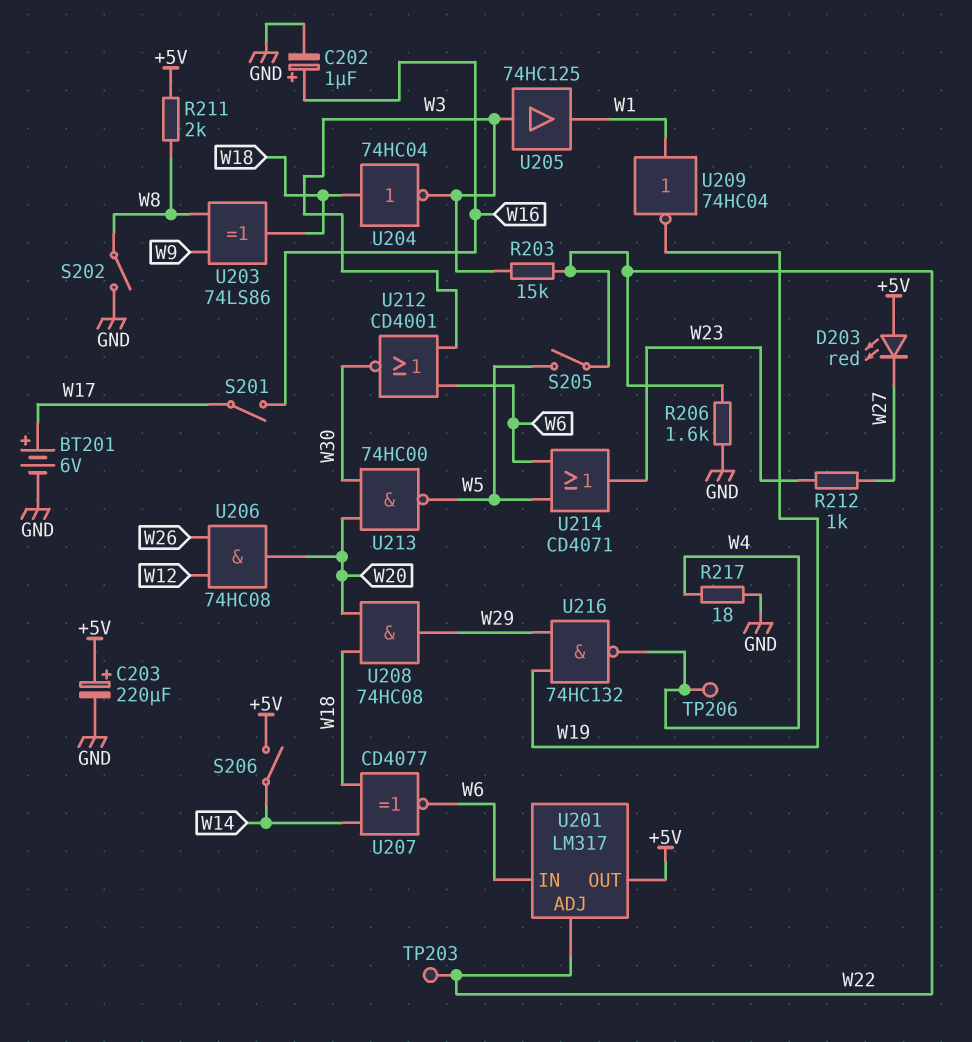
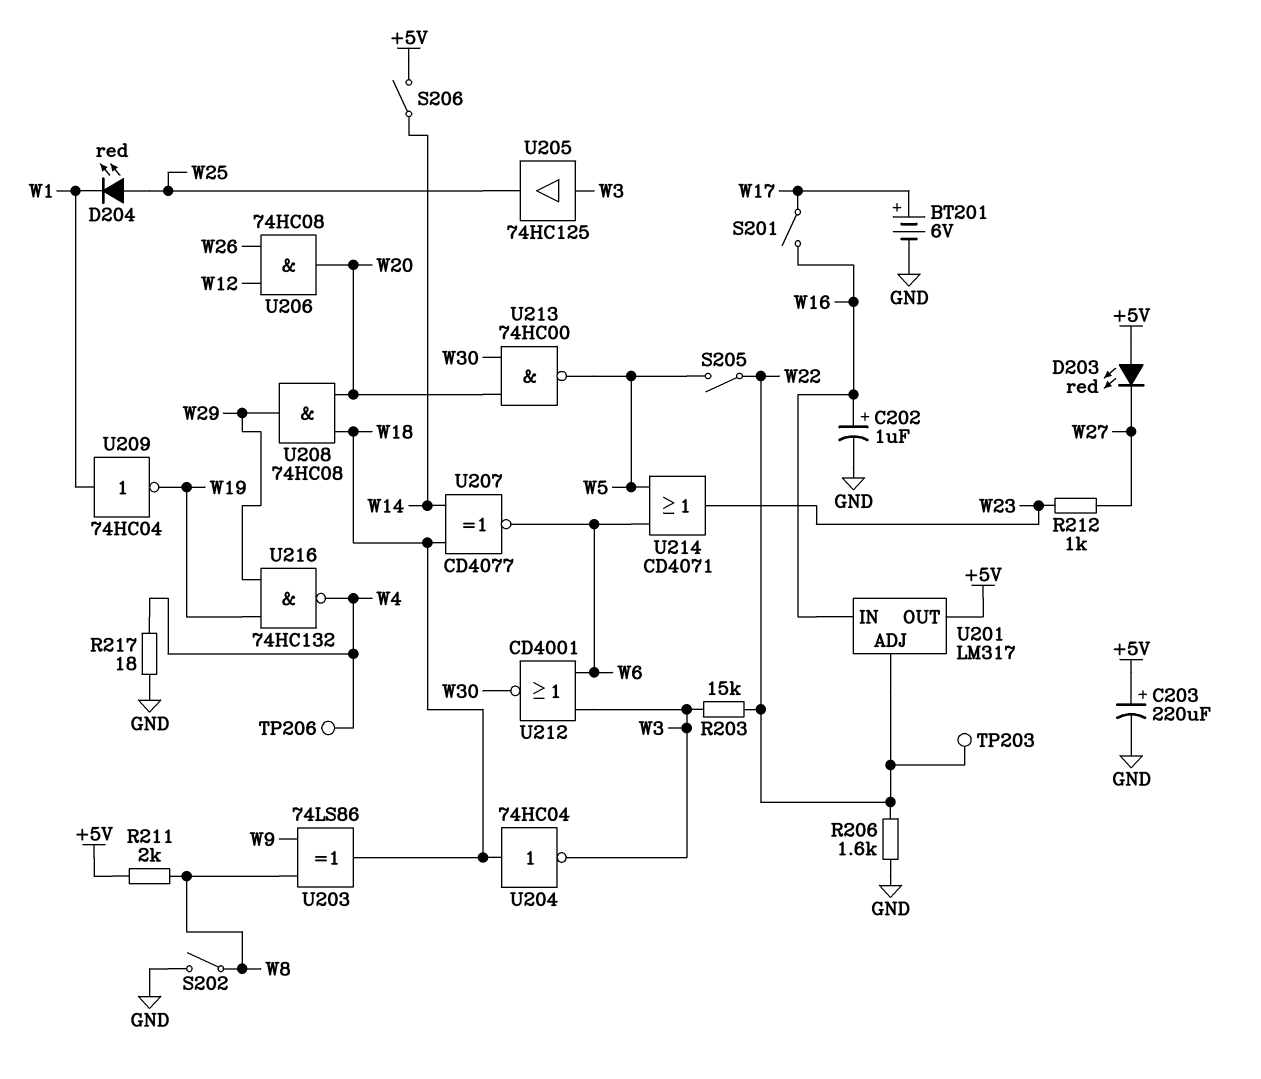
D204: none -> LED red (A W25, K W1)
U201 pin IN: W6 -> W16
U205: buffer 74HC125 (in W3, out W1) -> buffer 74HC125 (in W3, out W25)

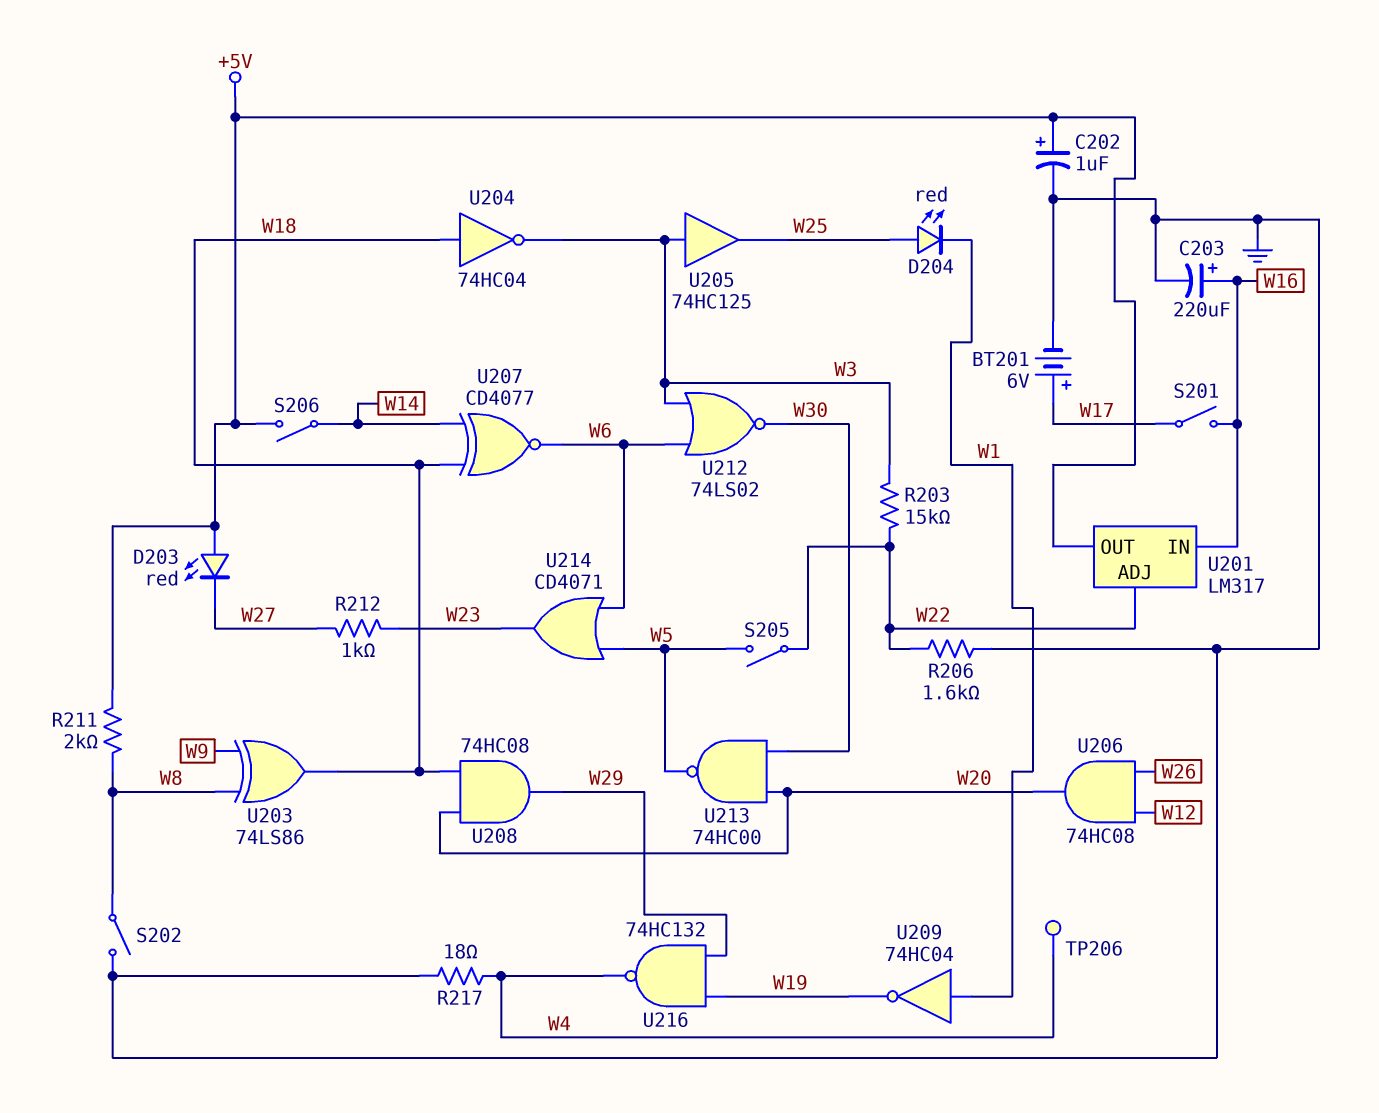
C202: 1uF (plus W16, minus GND) -> 1uF (plus +5V, minus GND)
C203: 220uF (plus +5V, minus GND) -> 220uF (plus W16, minus GND)
TP203: test point (W22) -> none
U212: NOR CD4001 (in W3, in W6, out W30) -> NOR 74LS02 (in W3, in W6, out W30)

